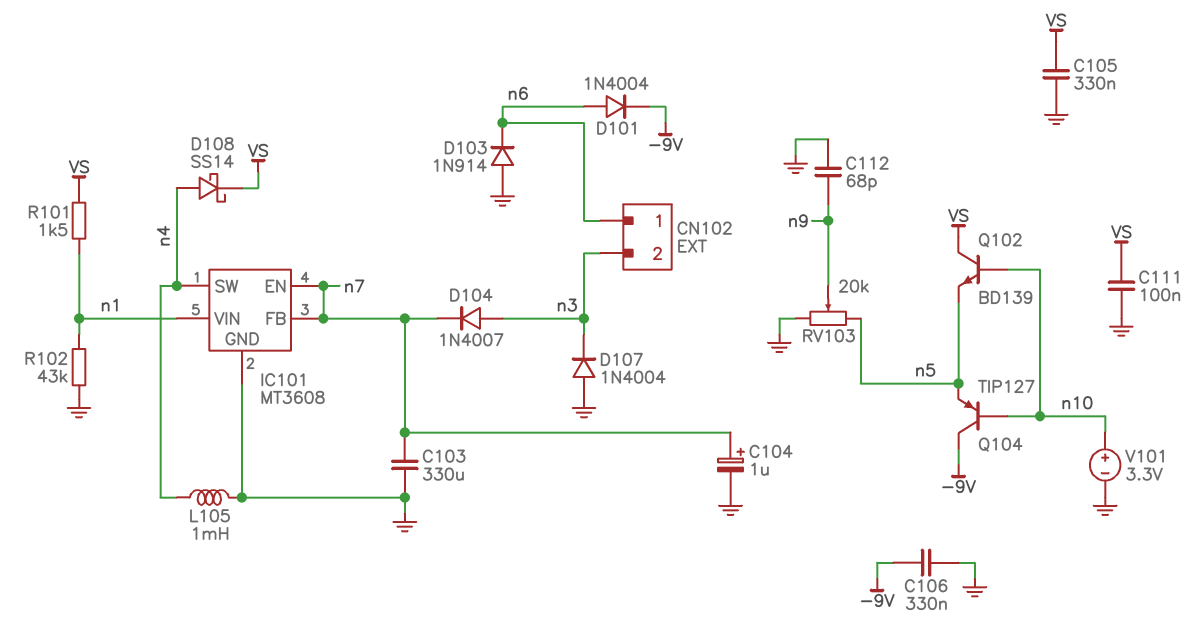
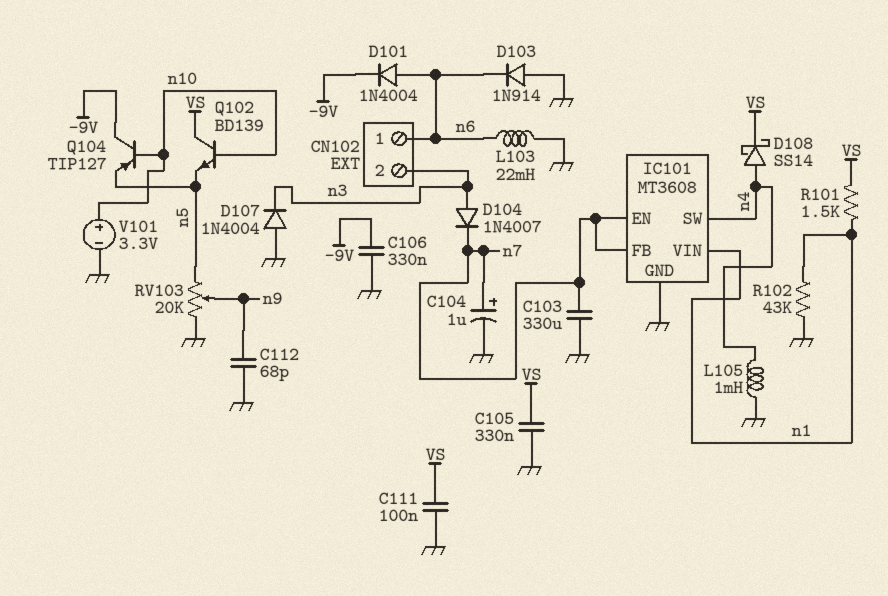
L103: none -> 22mH (GND, n6)

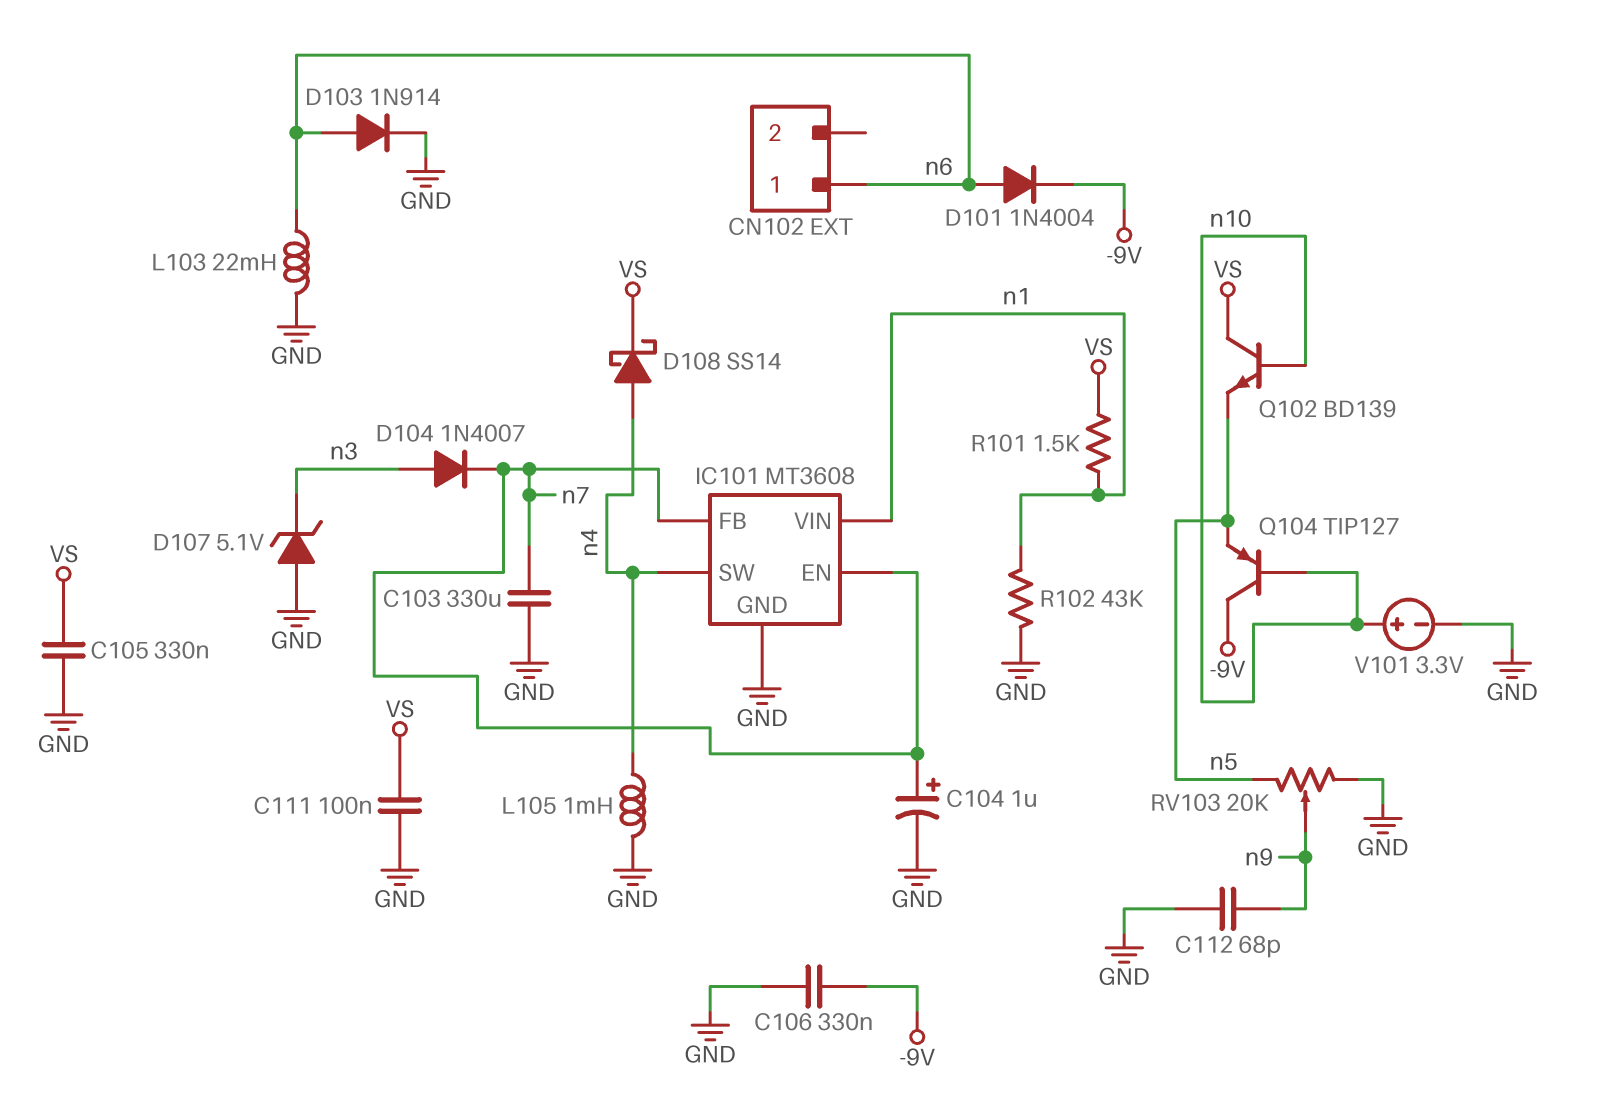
CN102 pin 2: n3 -> none
D103: diode 1N914 (A GND, K n6) -> diode 1N914 (A n6, K GND)
D107: diode 1N4004 (A GND, K n3) -> zener 5.1V (A GND, K n3)

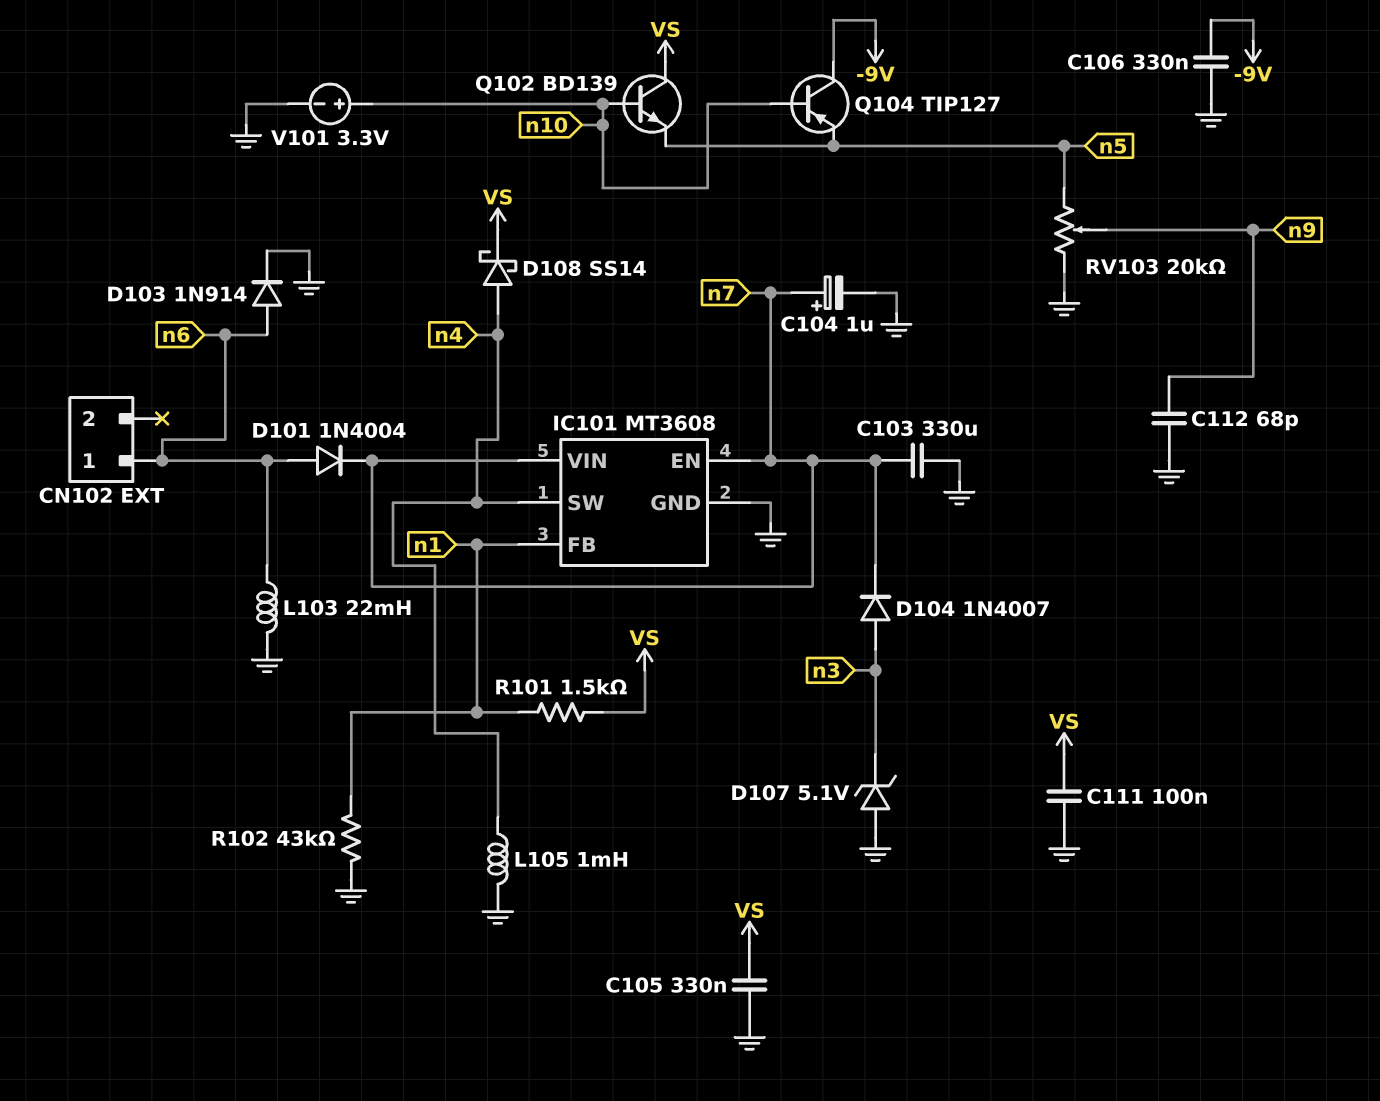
D101: diode 1N4004 (A n6, K -9V) -> diode 1N4004 (A n6, K n7)
IC101 pin FB: n7 -> n1
IC101 pin VIN: n1 -> n7

